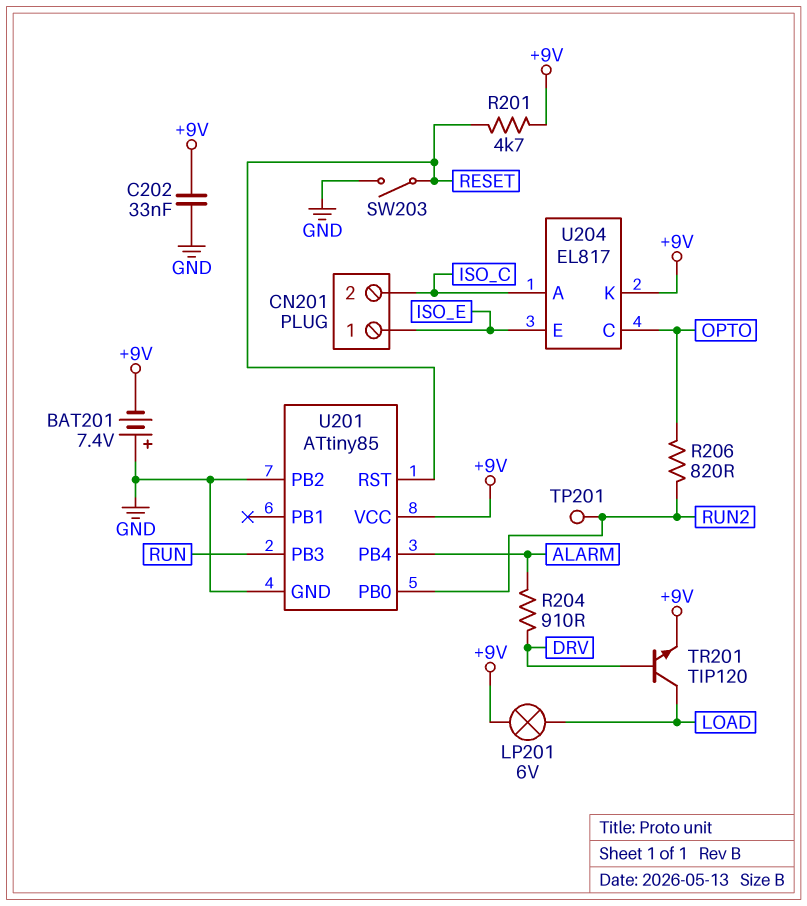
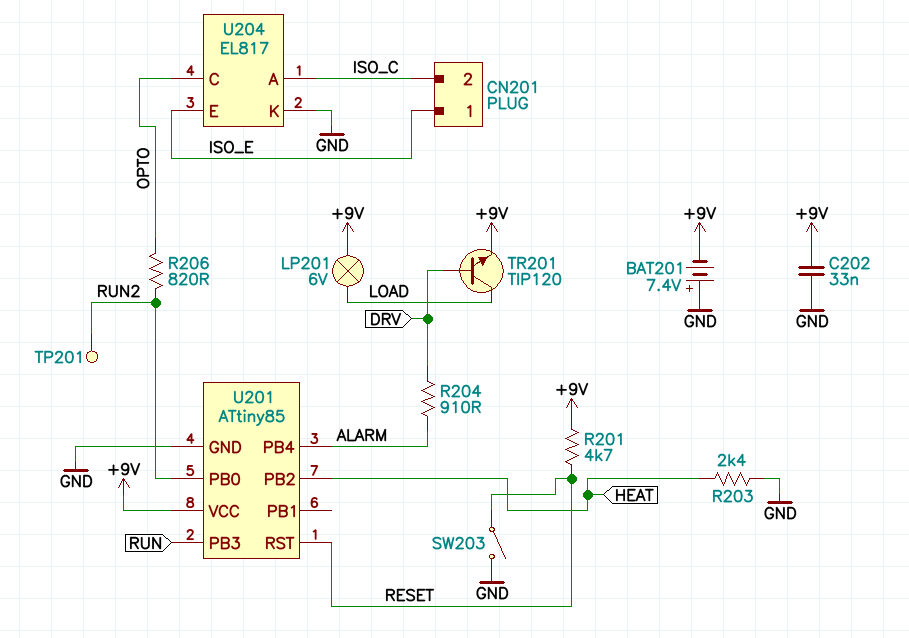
R203: none -> 2.4k (GND, HEAT)
U201 pin PB2: GND -> HEAT
U204 pin K: +9V -> GND

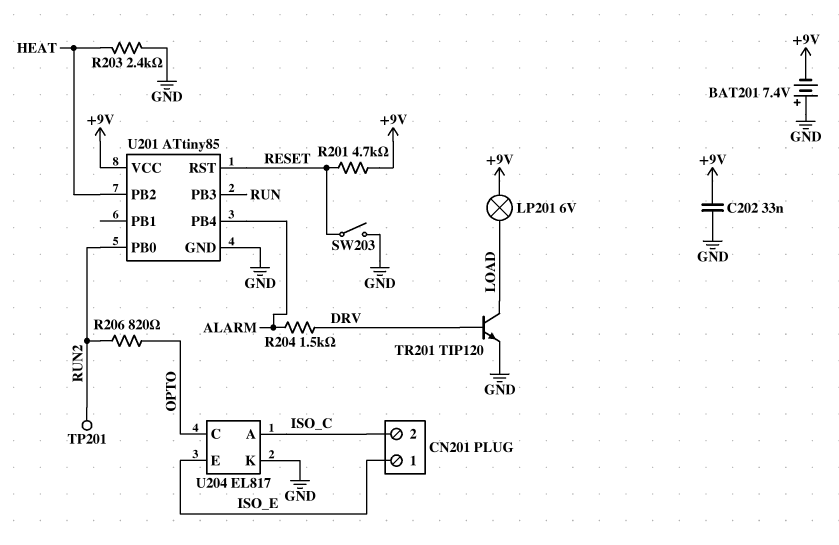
R204: 910 (ALARM, DRV) -> 1.5k (ALARM, DRV)
TR201: NPN TIP120 (B DRV, C LOAD, E +9V) -> NPN TIP120 (B DRV, C LOAD, E GND)

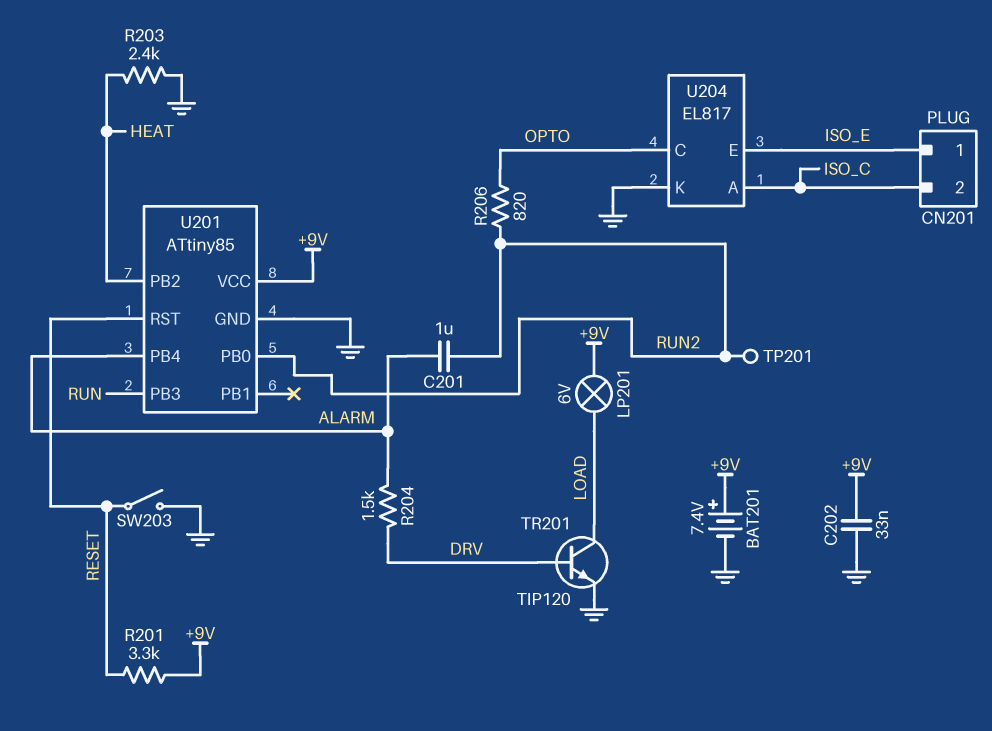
BAT201: 7.4V (plus GND, minus +9V) -> 7.4V (plus +9V, minus GND)
C201: none -> 1uF (ALARM, RUN2)
R201: 4.7k (+9V, RESET) -> 3.3k (+9V, RESET)

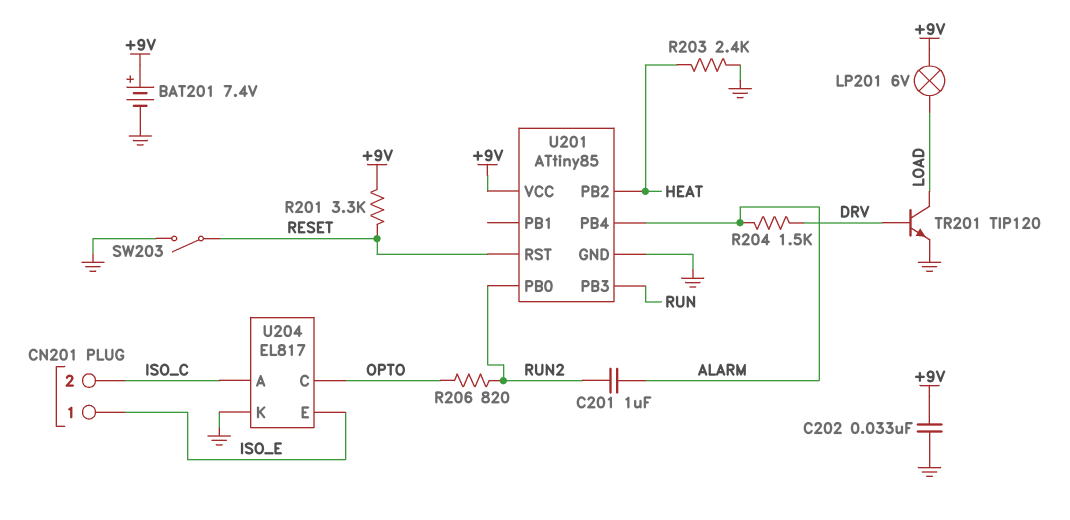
TP201: test point (RUN2) -> none

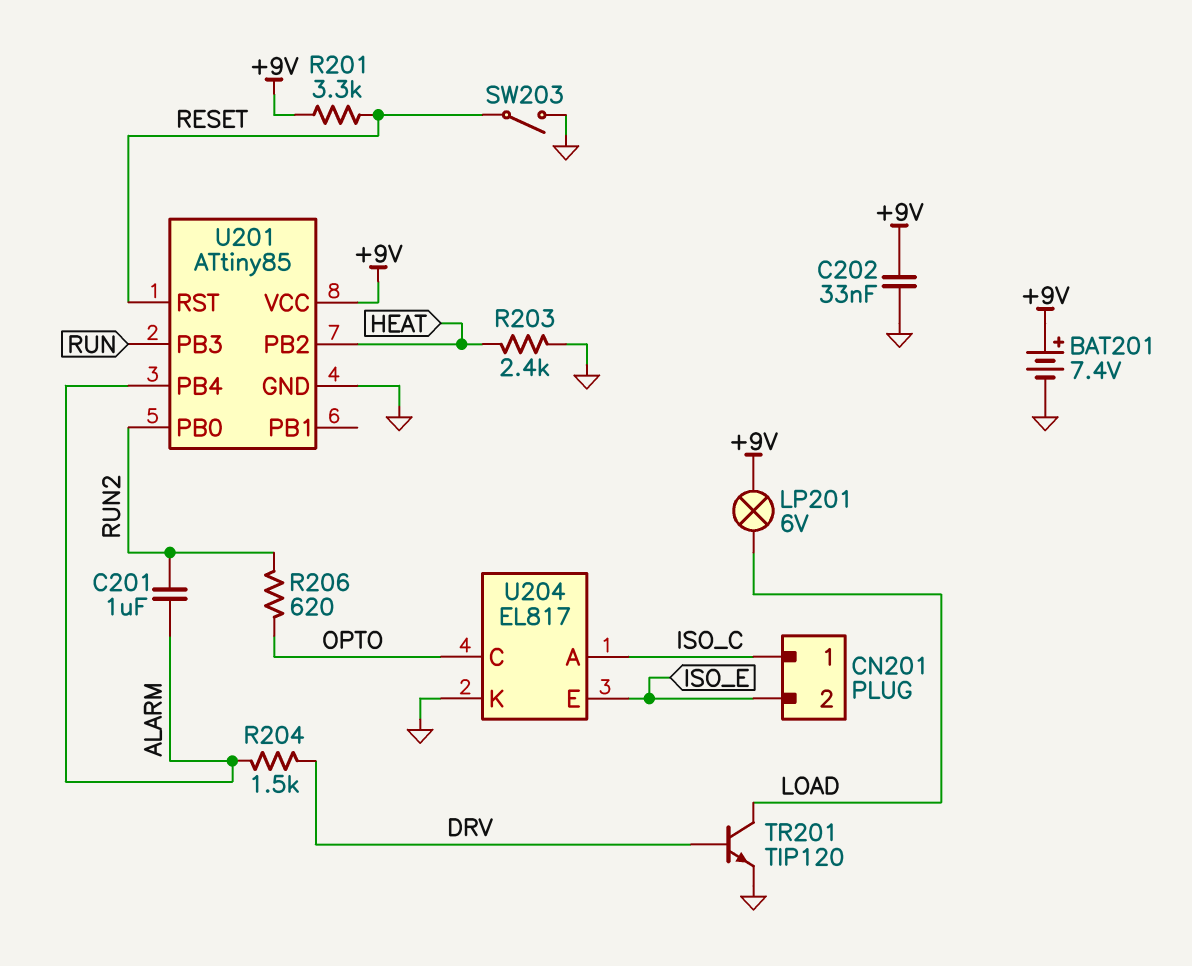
CN201 pin 1: ISO_E -> ISO_C
CN201 pin 2: ISO_C -> ISO_E
R206: 820 (OPTO, RUN2) -> 620 (OPTO, RUN2)

